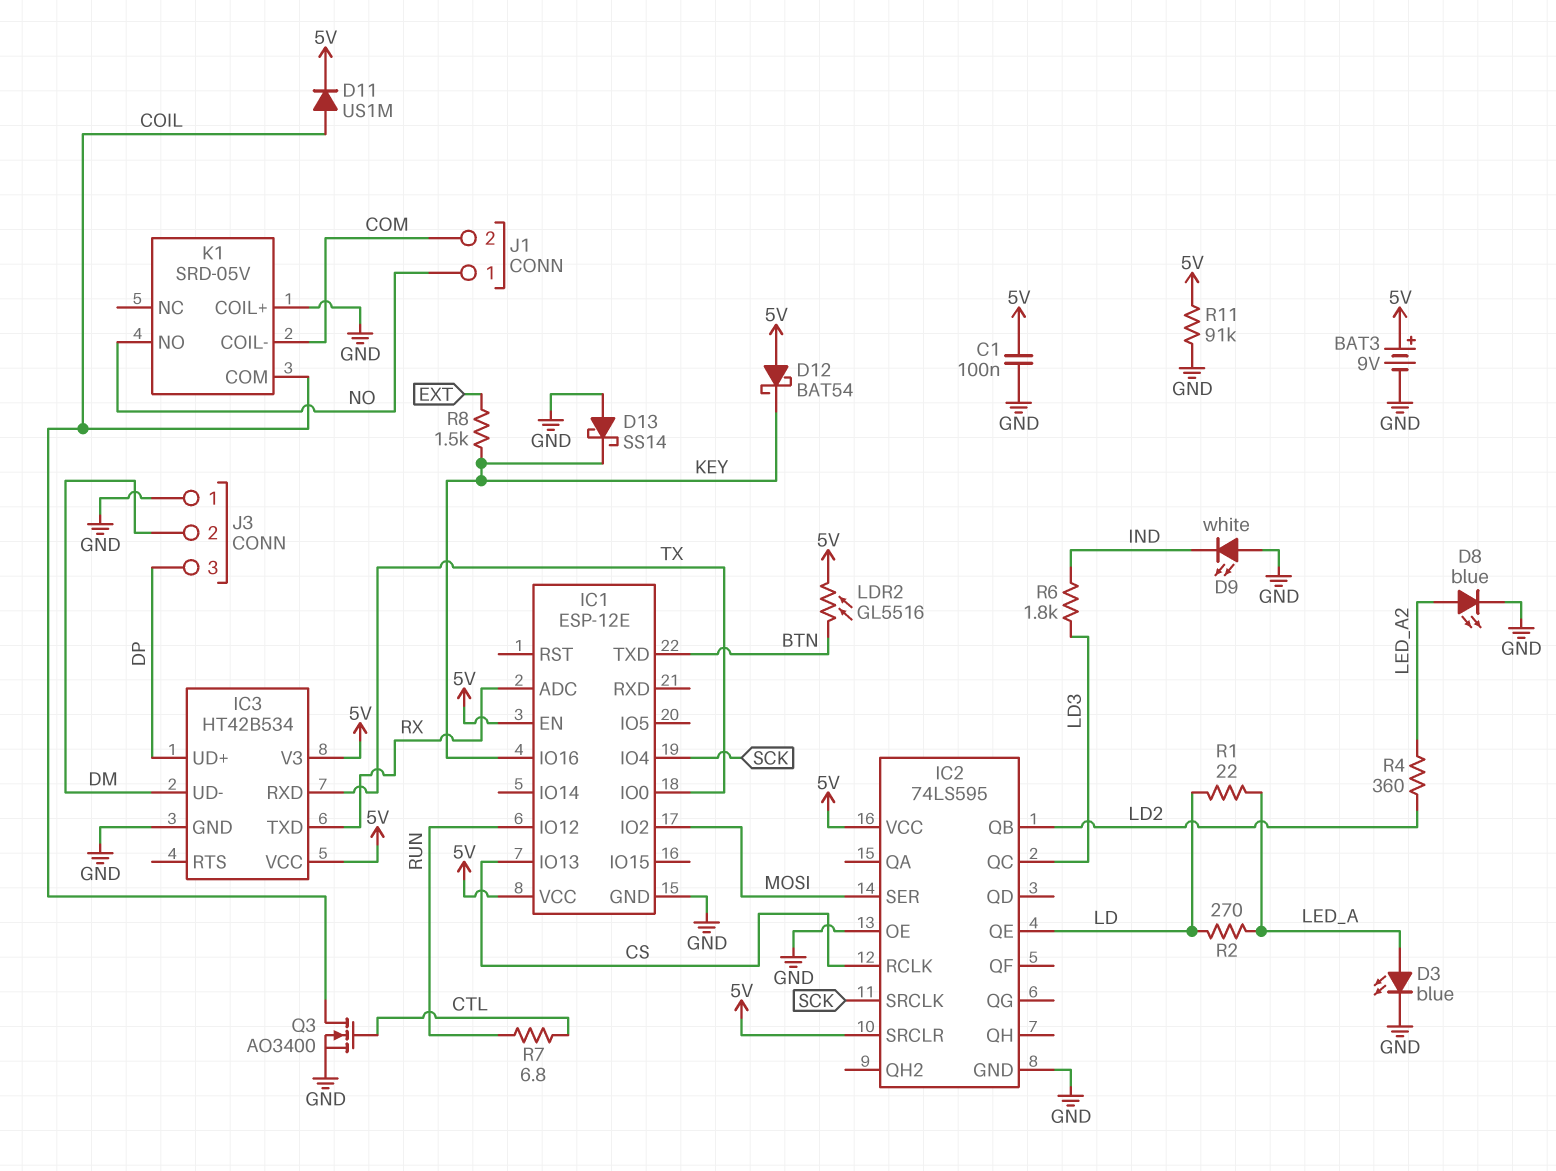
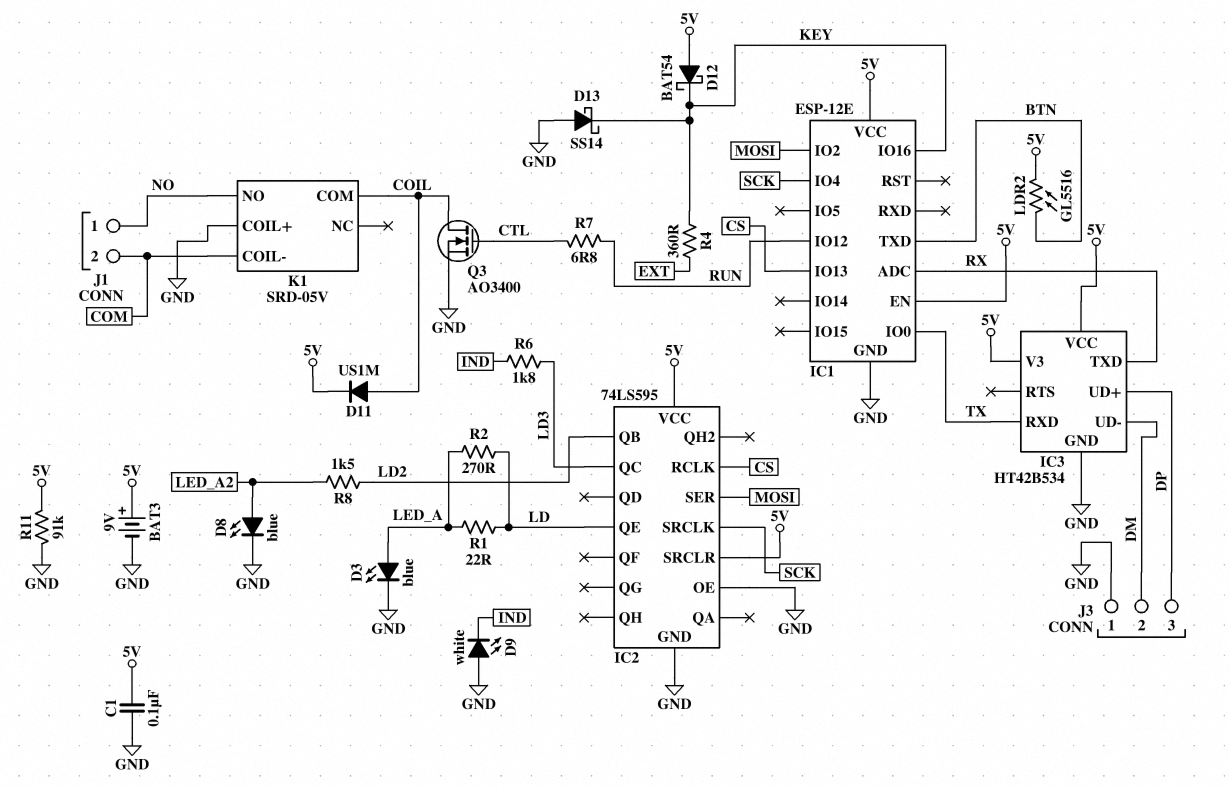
R4: 360 (LD2, LED_A2) -> 360 (EXT, KEY)
R8: 1.5k (EXT, KEY) -> 1.5k (LD2, LED_A2)

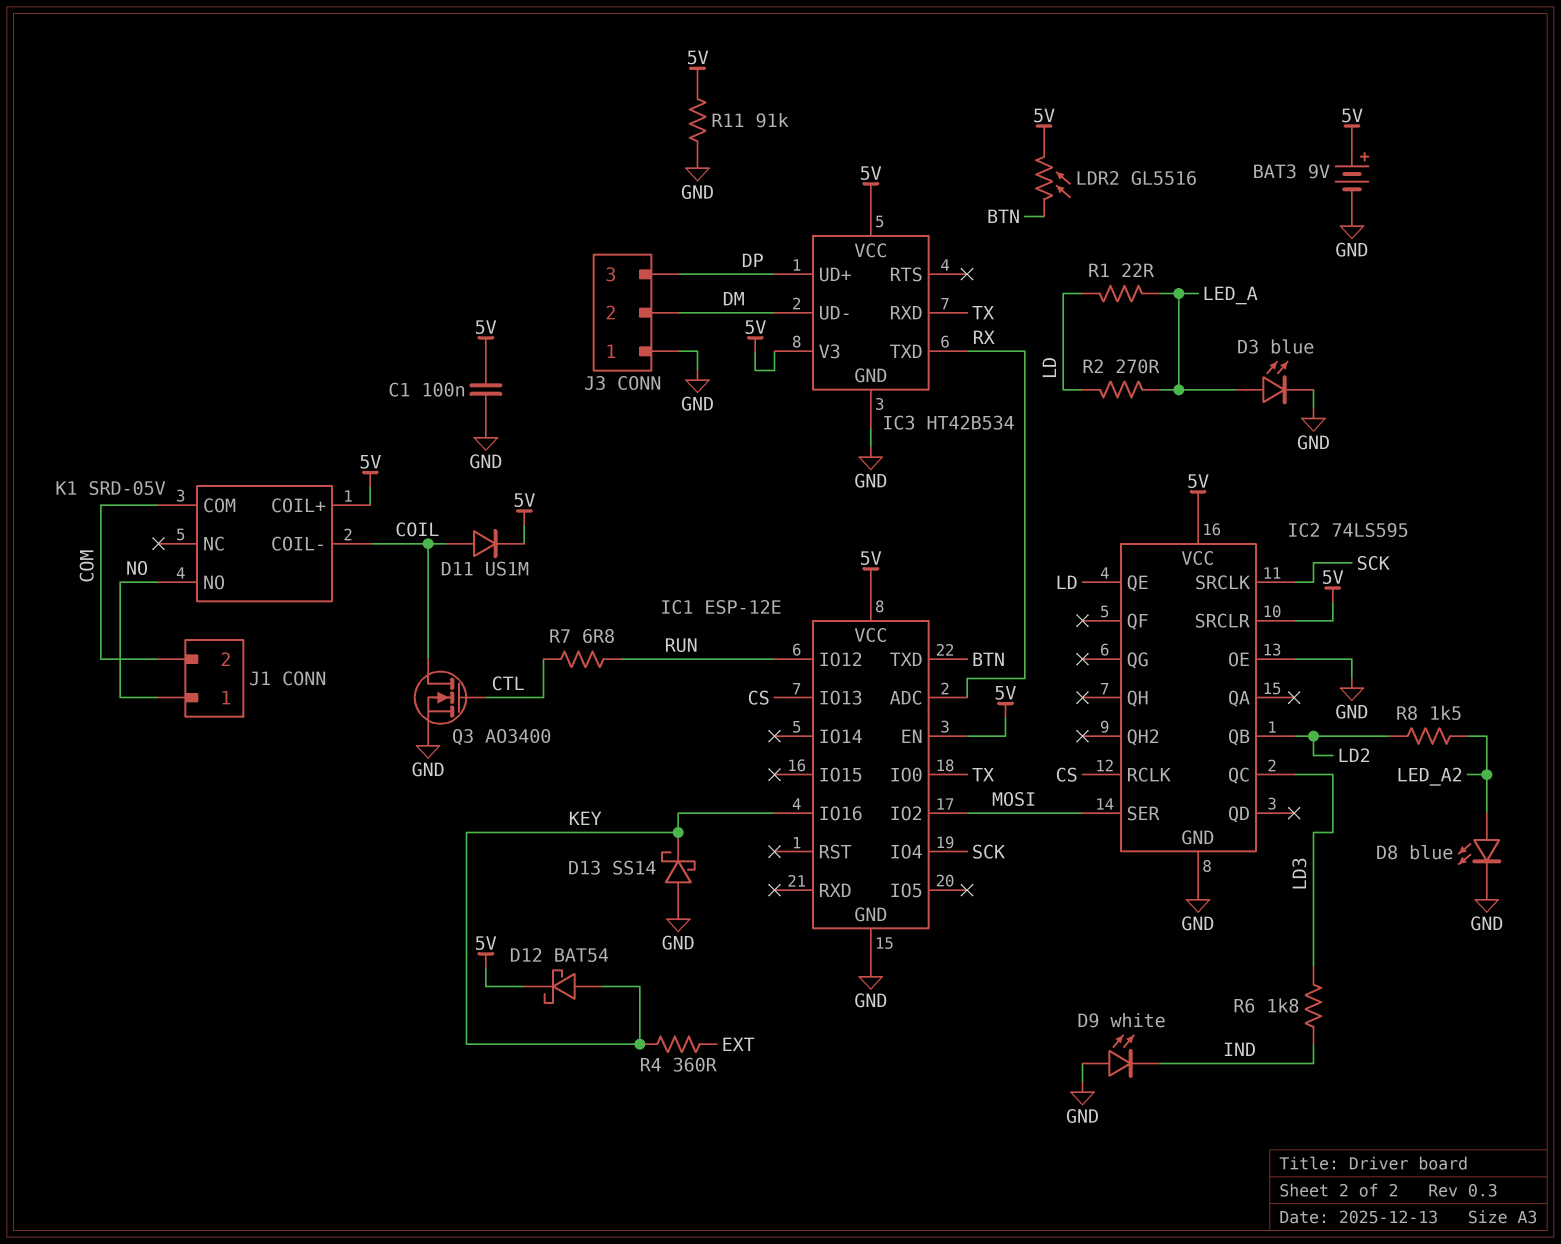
D12: schottky BAT54 (A 5V, K KEY) -> schottky BAT54 (A KEY, K 5V)
K1 pin COIL+: GND -> 5V
K1 pin COIL-: COM -> COIL
K1 pin COM: COIL -> COM

